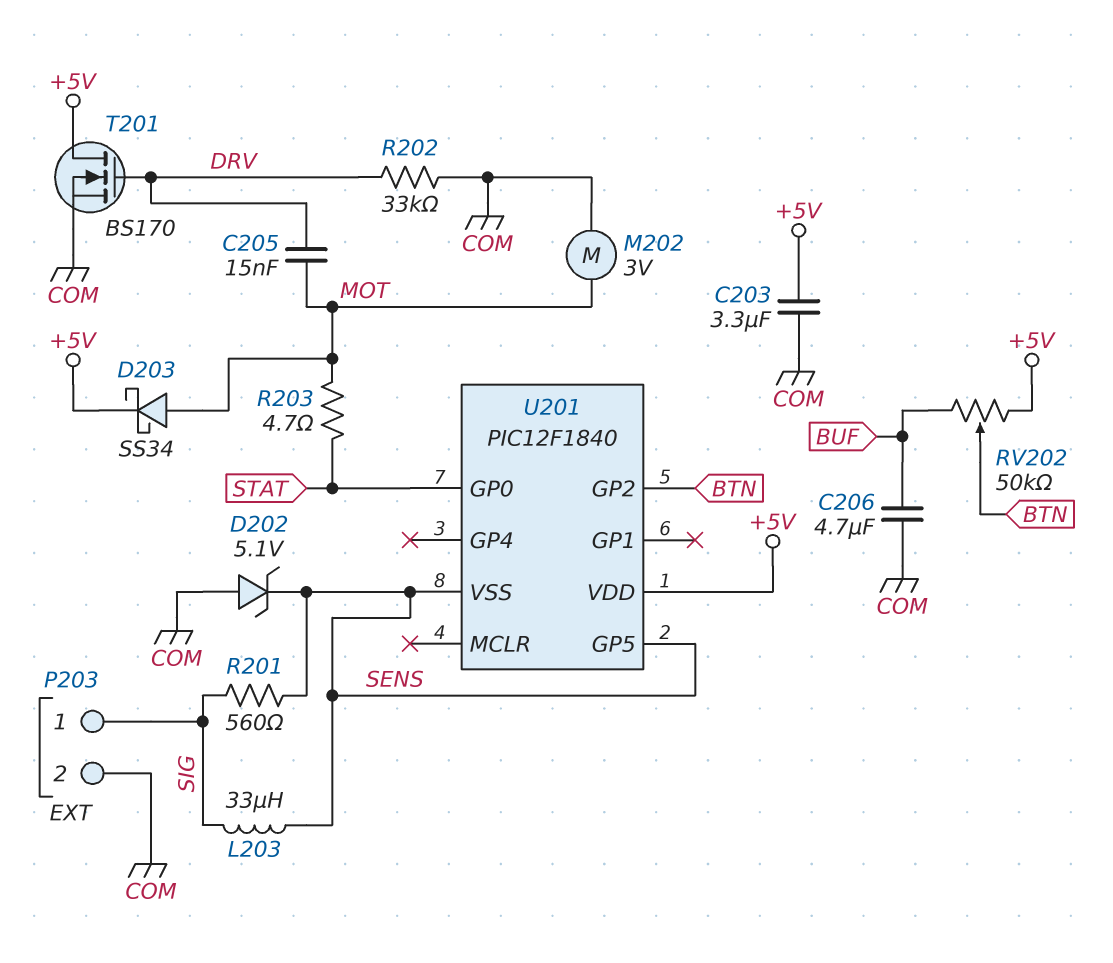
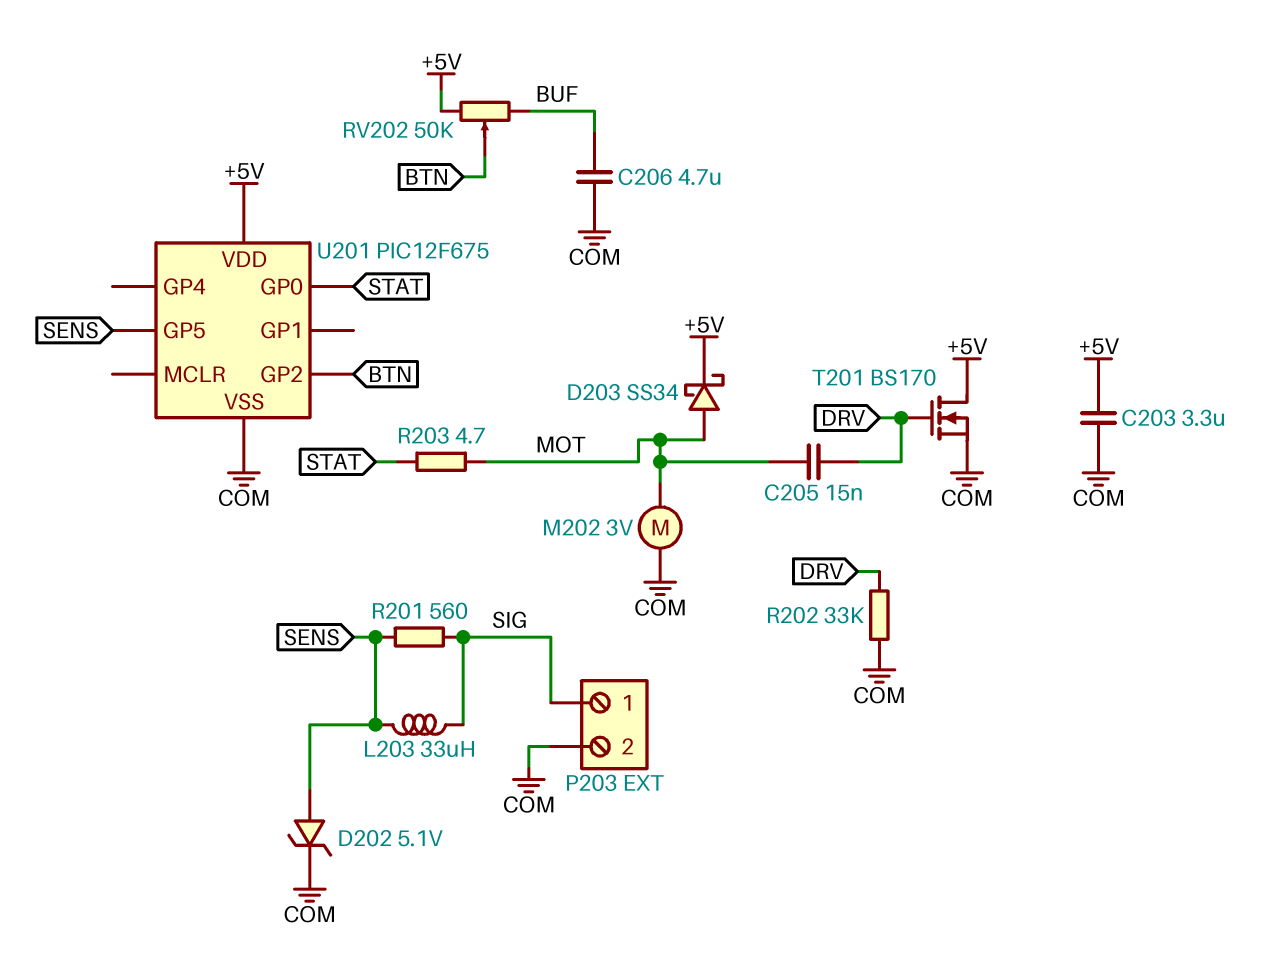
D202: zener 5.1V (A COM, K SENS) -> zener 5.1V (A SENS, K COM)
U201: PIC12F1840 -> PIC12F675
U201 pin VSS: SENS -> COM

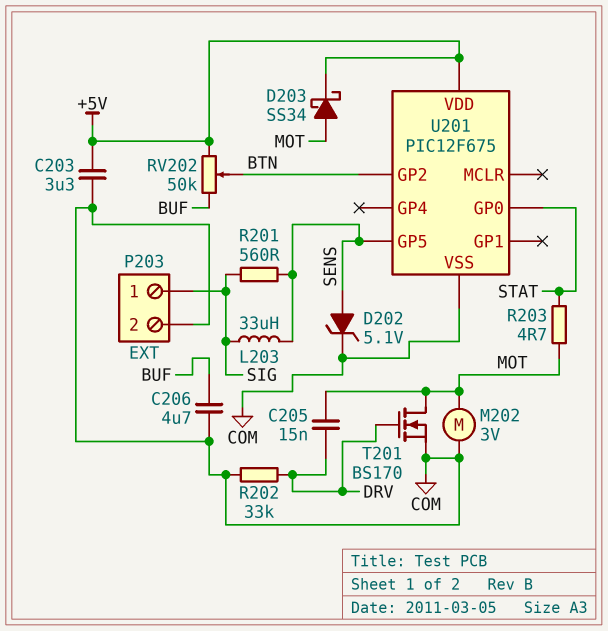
T201: NMOS BS170 (G DRV, D +5V, S COM) -> NMOS BS170 (G DRV, D MOT, S COM)

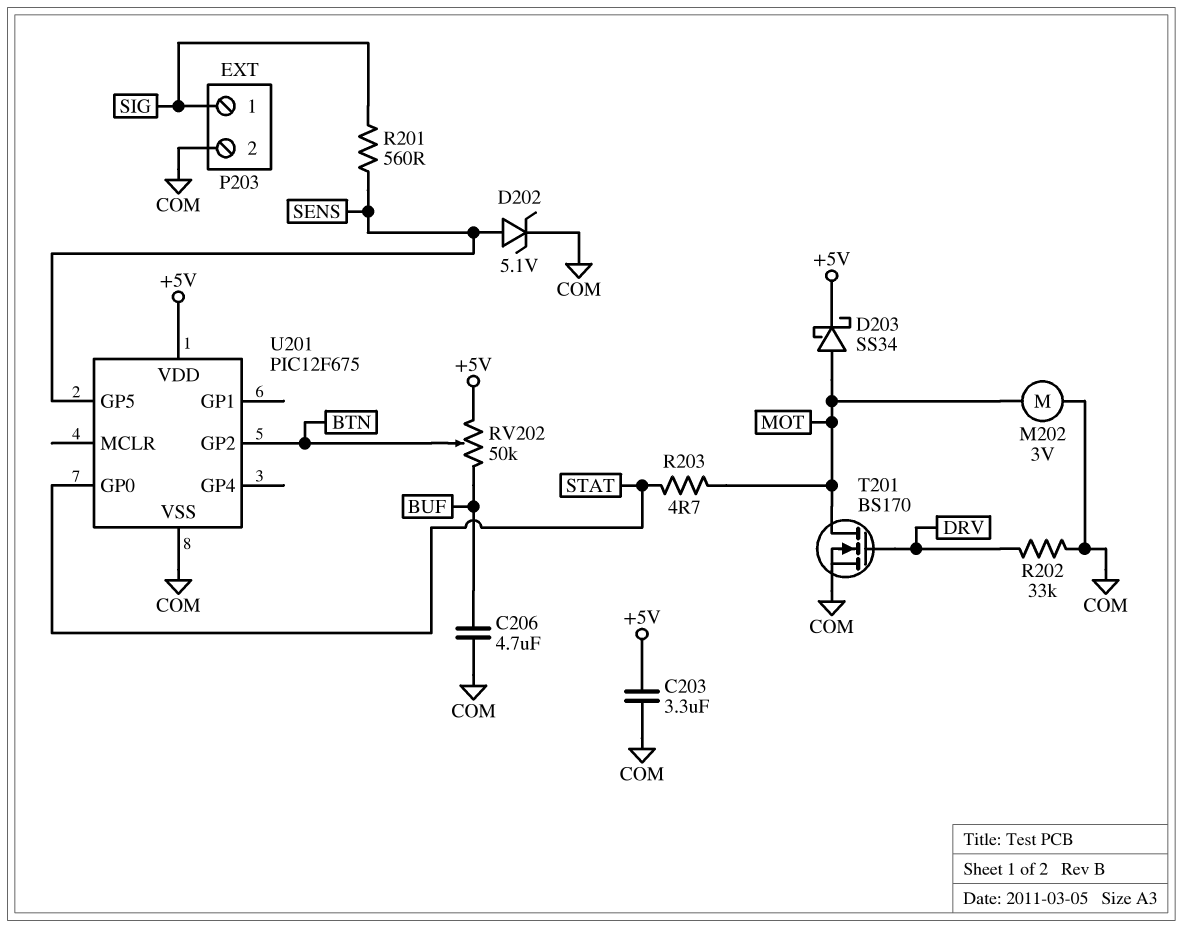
C205: 15nF (DRV, MOT) -> none
L203: 33uH (SENS, SIG) -> none

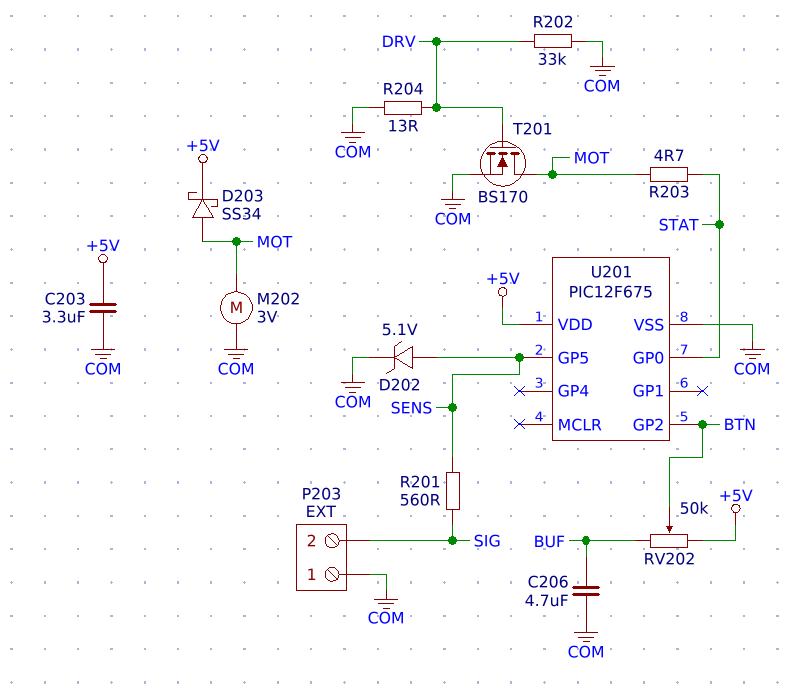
P203 pin 1: SIG -> COM
P203 pin 2: COM -> SIG
R204: none -> 13 (COM, DRV)

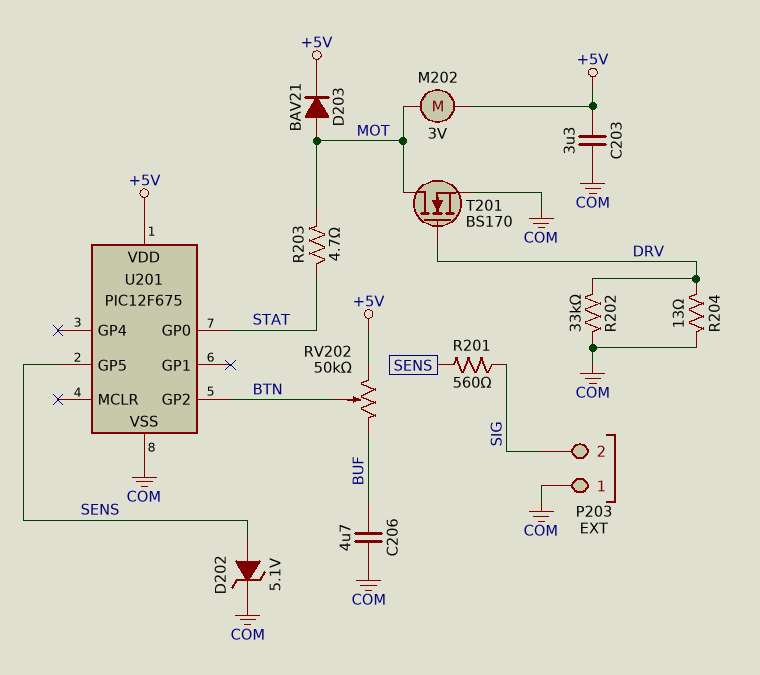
D203: schottky SS34 (A MOT, K +5V) -> diode BAV21 (A MOT, K +5V)
M202: motor 3V (COM, MOT) -> motor 3V (+5V, MOT)

